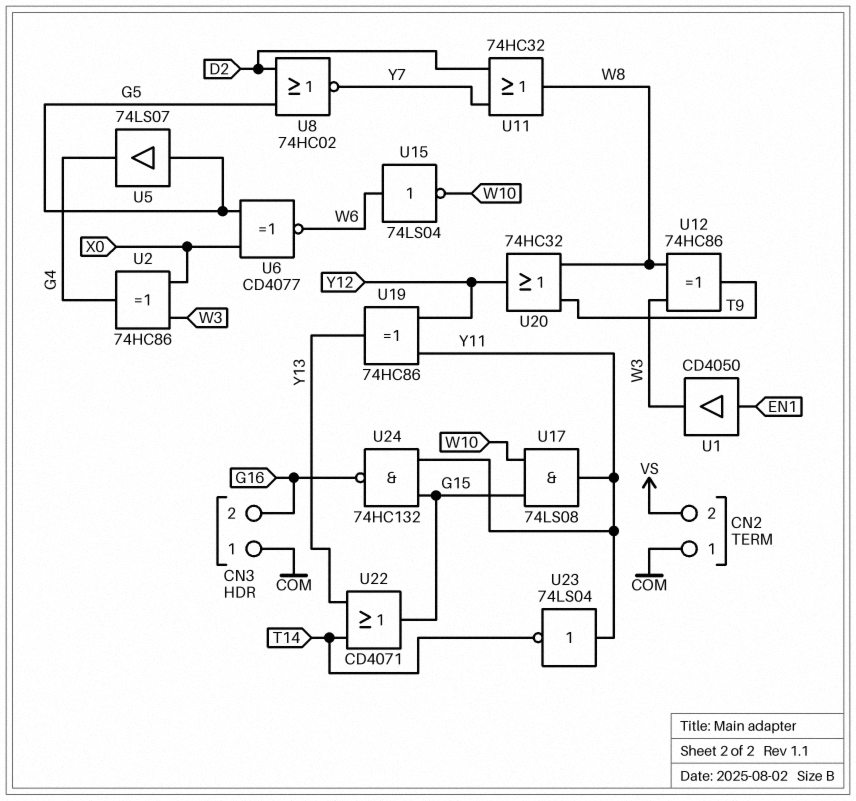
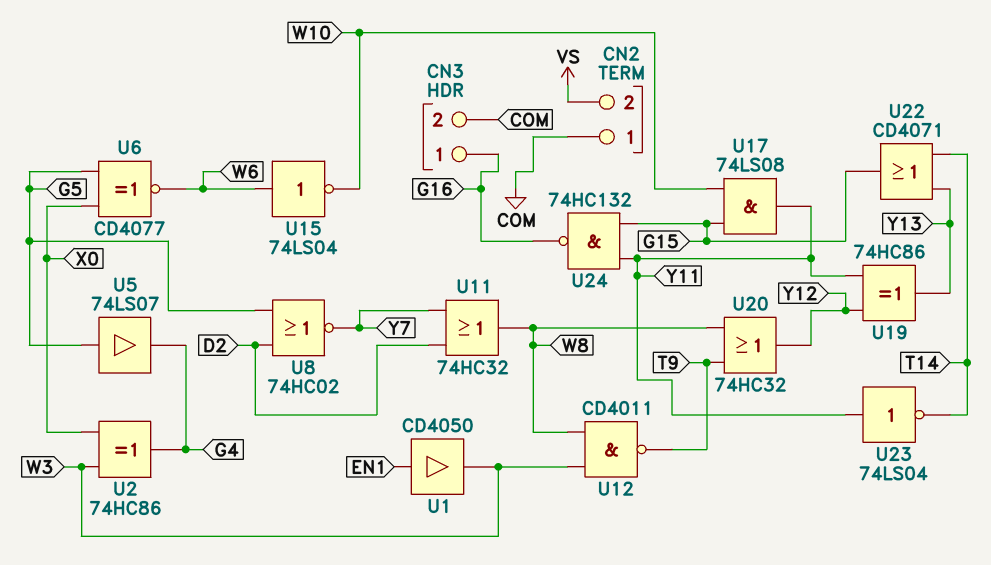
CN3 pin 1: COM -> G16
CN3 pin 2: G16 -> COM
U12: XOR 74HC86 (in W3, in W8, out T9) -> NAND CD4011 (in W3, in W8, out T9)

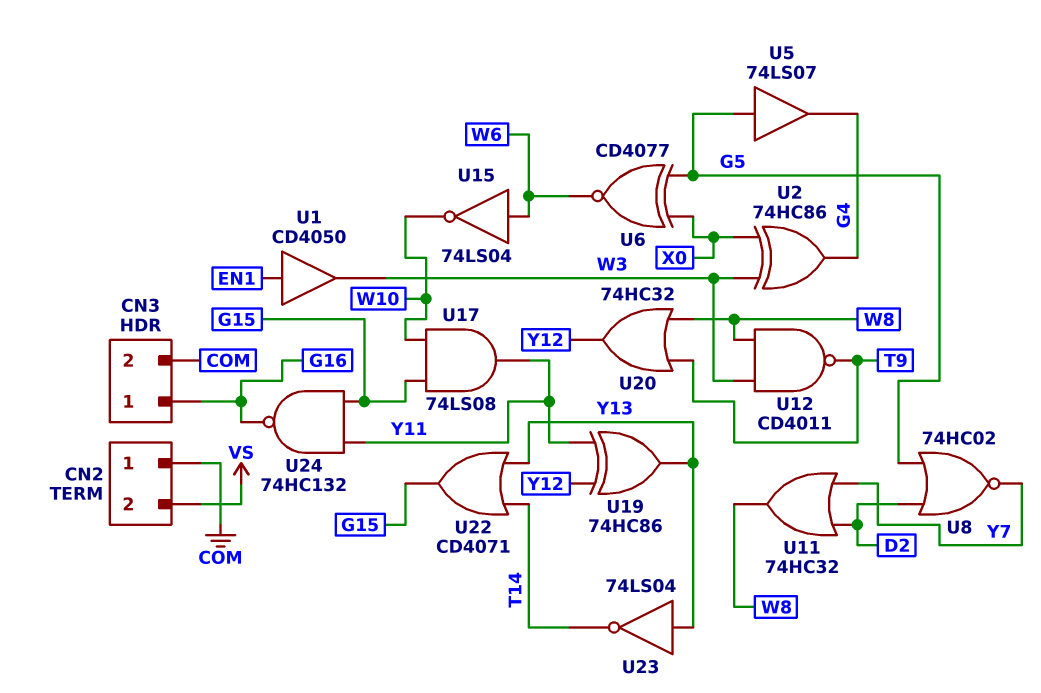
U23: NOT 74LS04 (in Y11, out T14) -> NOT 74LS04 (in Y13, out T14)

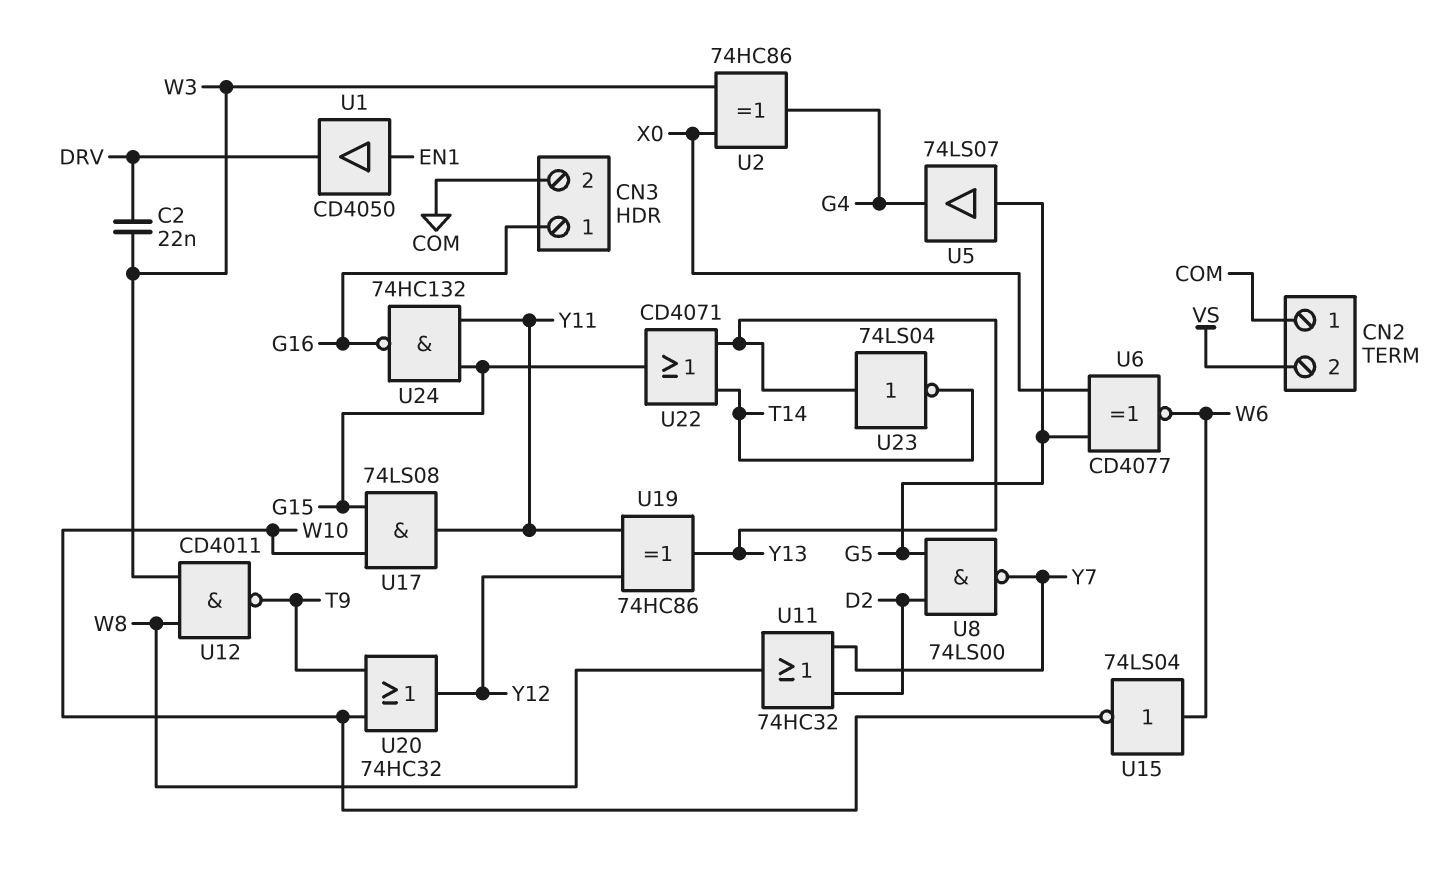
C2: none -> 22nF (DRV, W3)
U1: buffer CD4050 (in EN1, out W3) -> buffer CD4050 (in EN1, out DRV)
U8: NOR 74HC02 (in D2, in G5, out Y7) -> NAND 74LS00 (in D2, in G5, out Y7)
U20: OR 74HC32 (in T9, in W8, out Y12) -> OR 74HC32 (in T9, in W10, out Y12)

